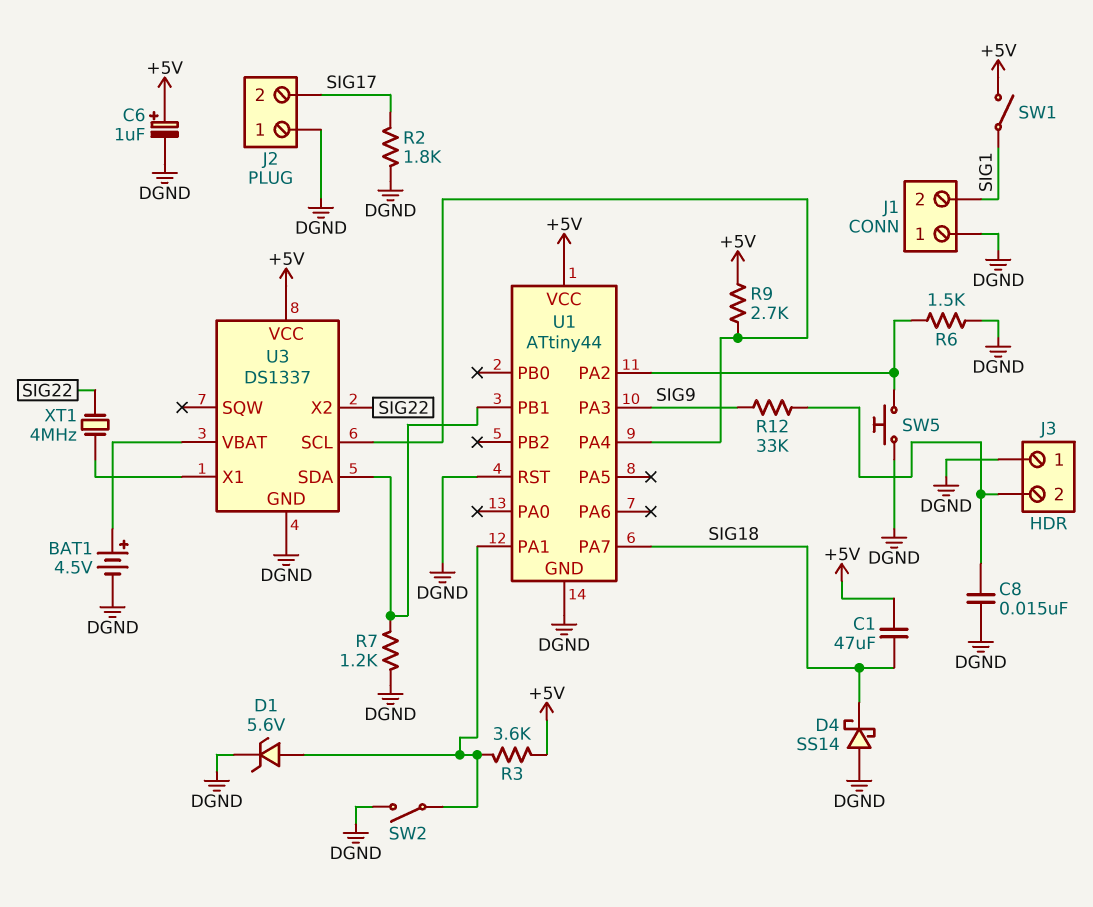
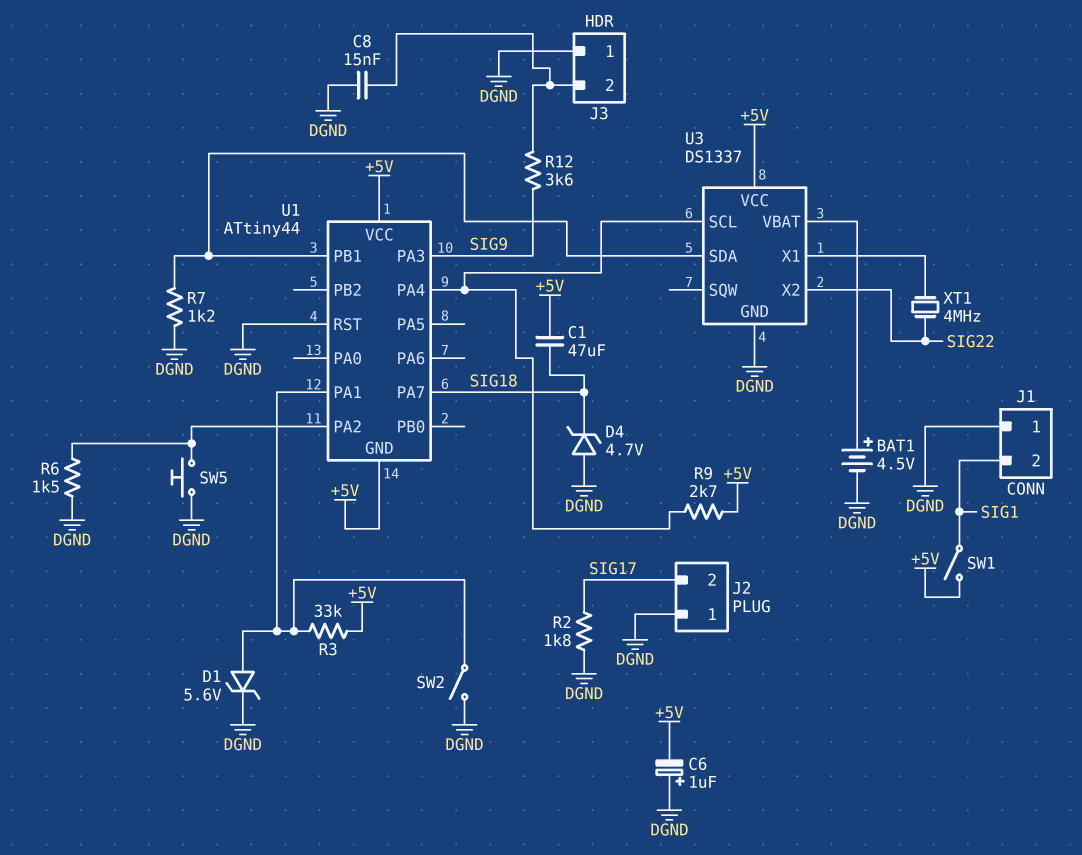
C6: 1uF (plus +5V, minus DGND) -> 1uF (plus DGND, minus +5V)
D4: schottky SS14 (A DGND, K SIG18) -> zener 4.7V (A DGND, K SIG18)
R3: 3.6k (+5V, U1/PA1) -> 33k (+5V, U1/PA1)
R12: 33k (J3/2, SIG9) -> 3.6k (J3/2, SIG9)
U1 pin GND: DGND -> +5V

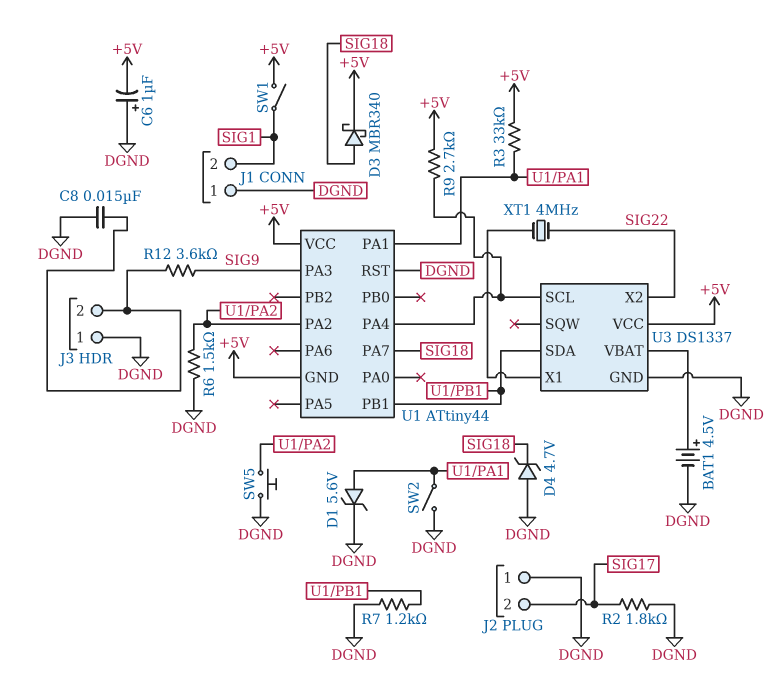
C1: 47uF (+5V, SIG18) -> none
D3: none -> schottky MBR340 (A SIG18, K +5V)

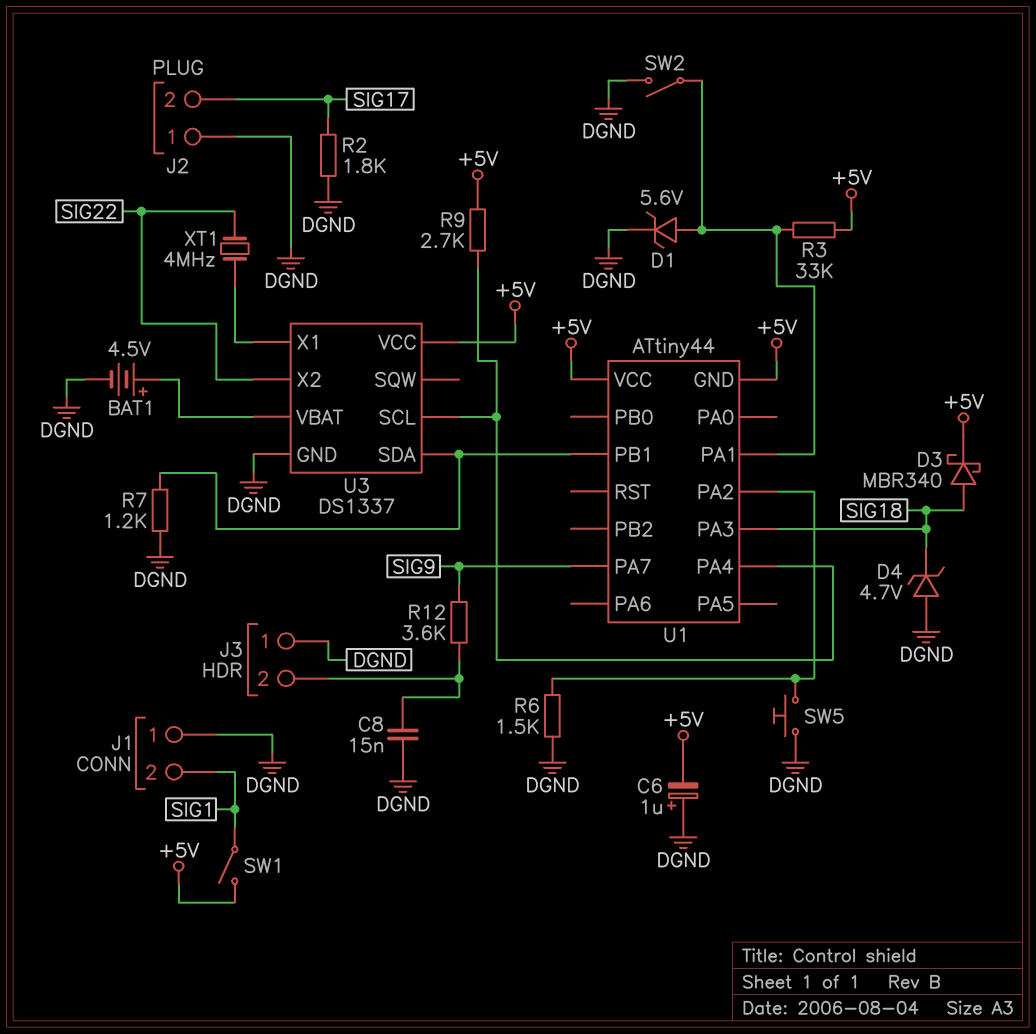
U1 pin PA3: SIG9 -> SIG18
U1 pin PA7: SIG18 -> SIG9
U1 pin RST: DGND -> none

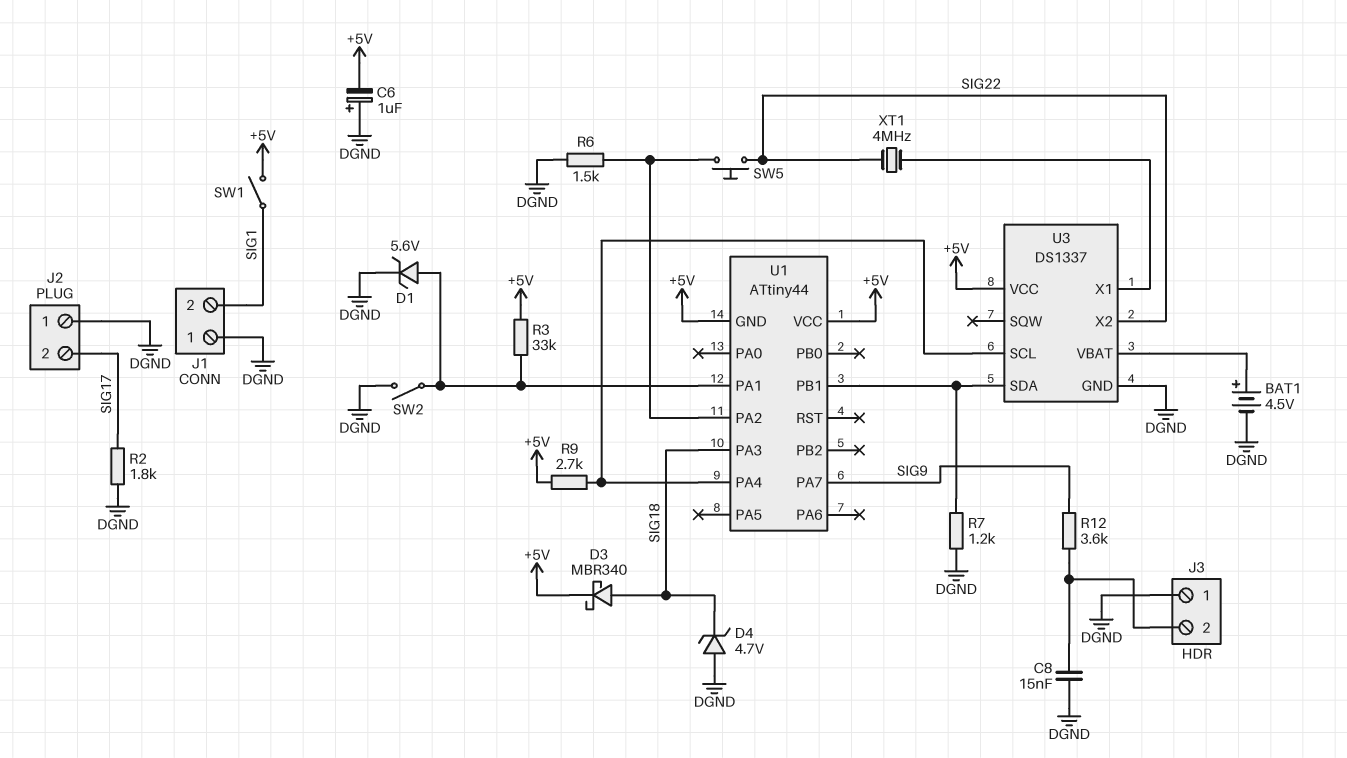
SW5: button (DGND, U1/PA2) -> button (SIG22, U1/PA2)

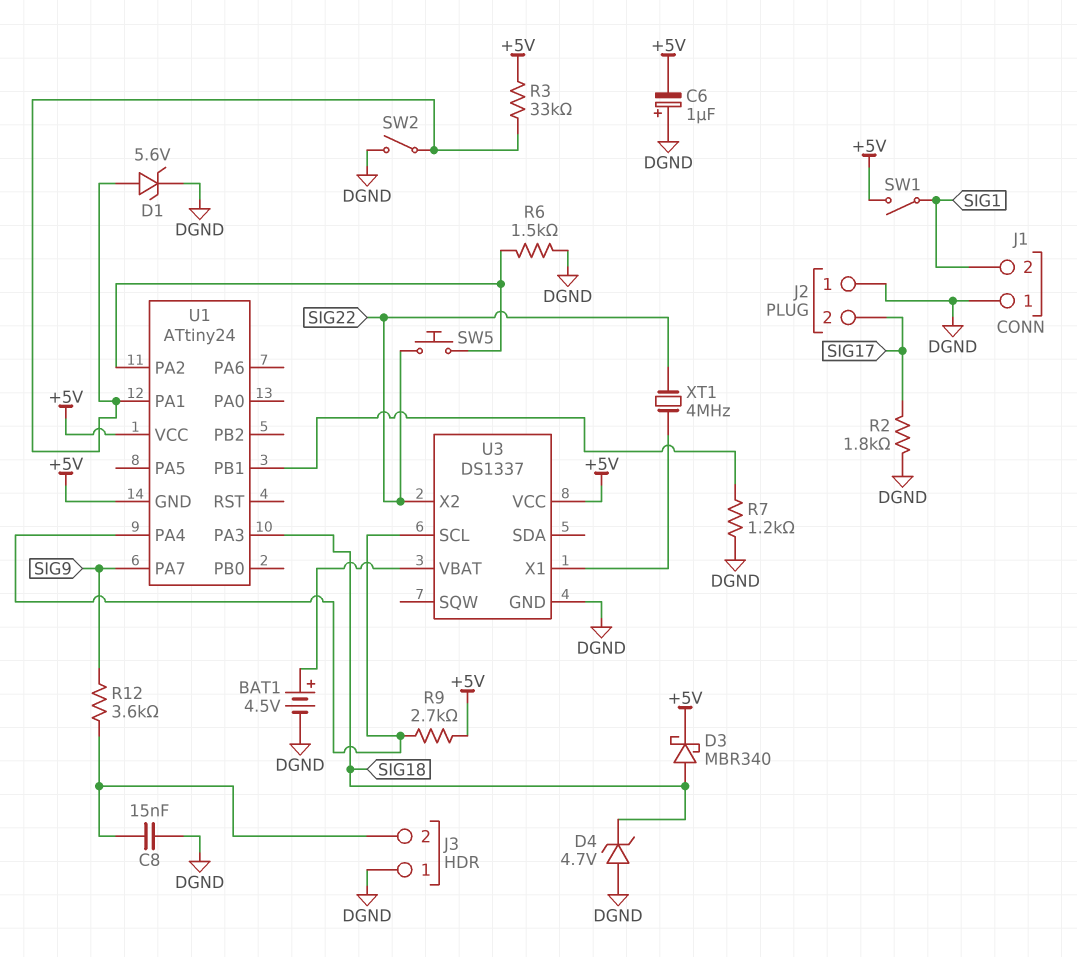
U1: ATtiny44 -> ATtiny24
U3 pin SDA: U1/PB1 -> none

